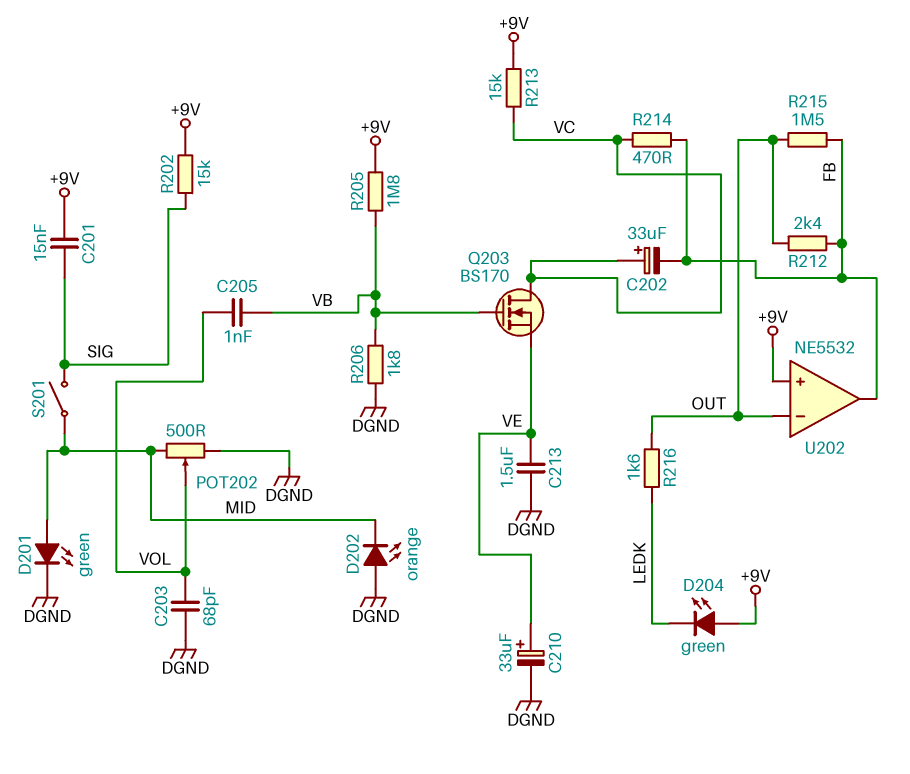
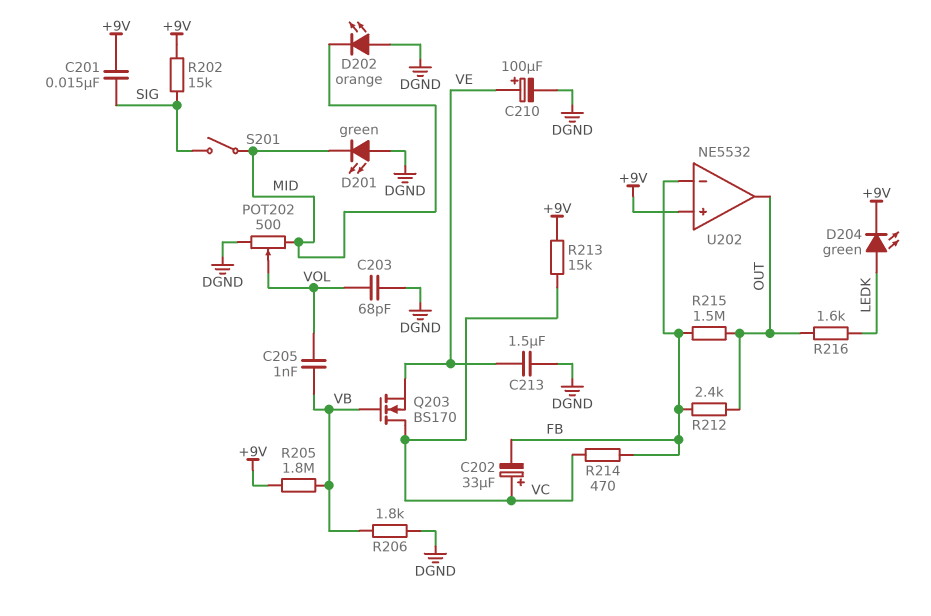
C210: 33uF (plus VE, minus DGND) -> 100uF (plus VE, minus DGND)
D201: LED green (A MID, K DGND) -> LED green (A DGND, K MID)
D204: LED green (A +9V, K LEDK) -> LED green (A LEDK, K +9V)
U202 pin in-: OUT -> FB
U202 pin out: FB -> OUT

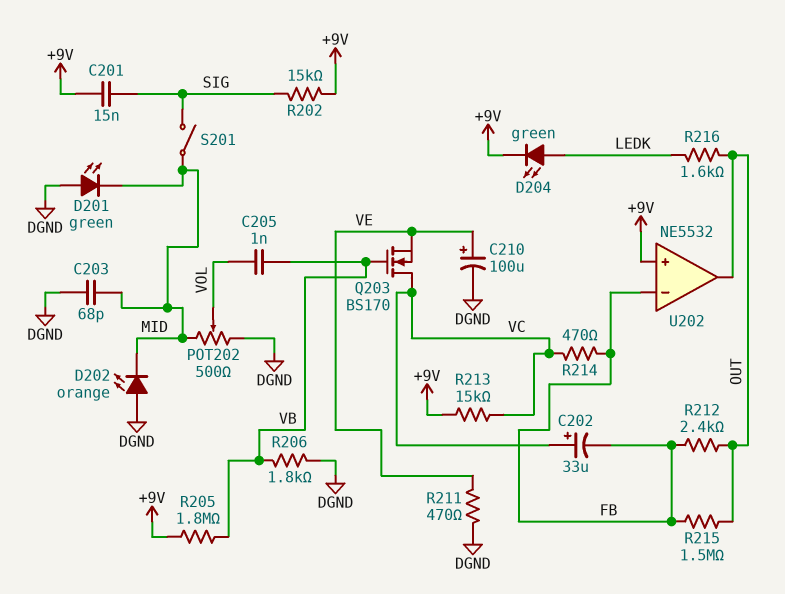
C203: 68pF (DGND, VOL) -> 68pF (DGND, MID)
C213: 1.5uF (DGND, VE) -> none
R211: none -> 470 (DGND, VE)

